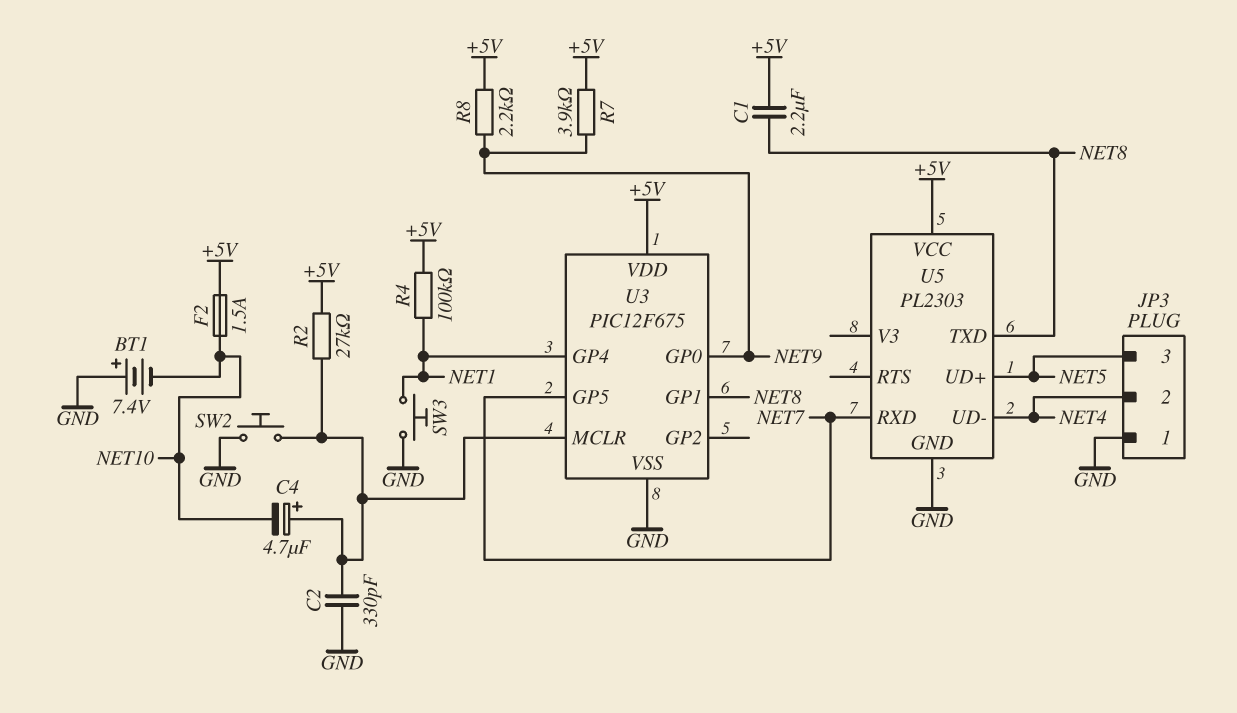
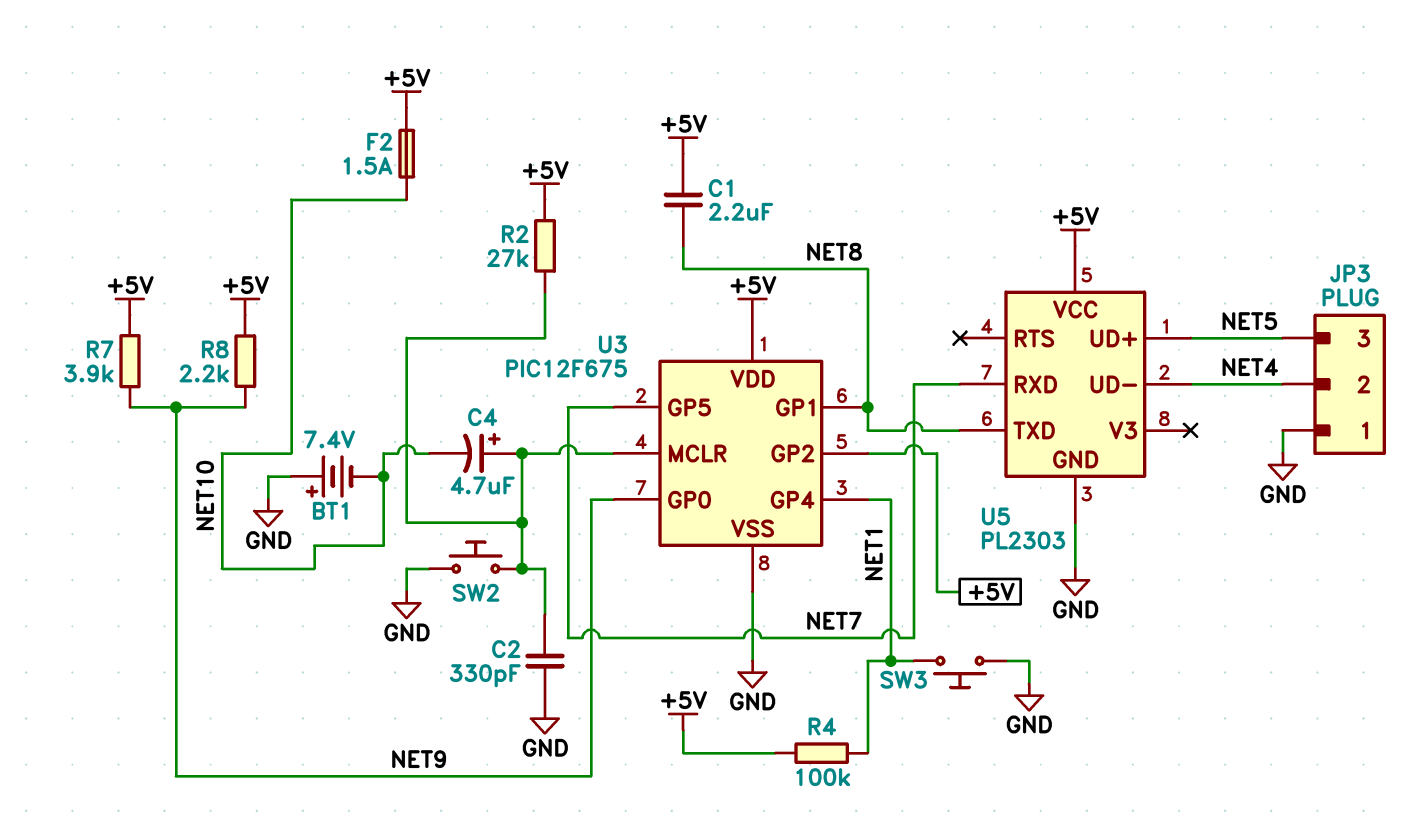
U3 pin GP2: none -> +5V

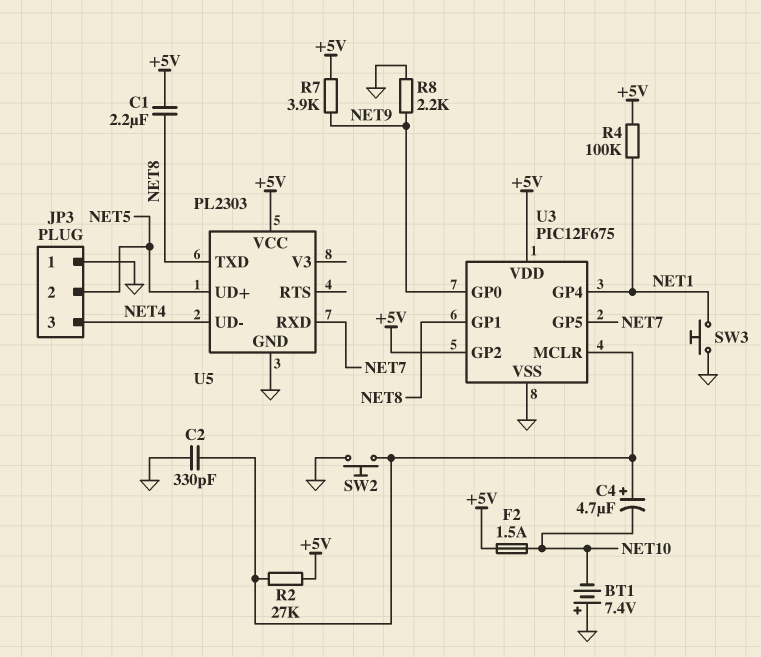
JP3 pin 2: NET4 -> NET5
JP3 pin 3: NET5 -> NET4
R8: 2.2k (+5V, NET9) -> 2.2k (GND, NET9)

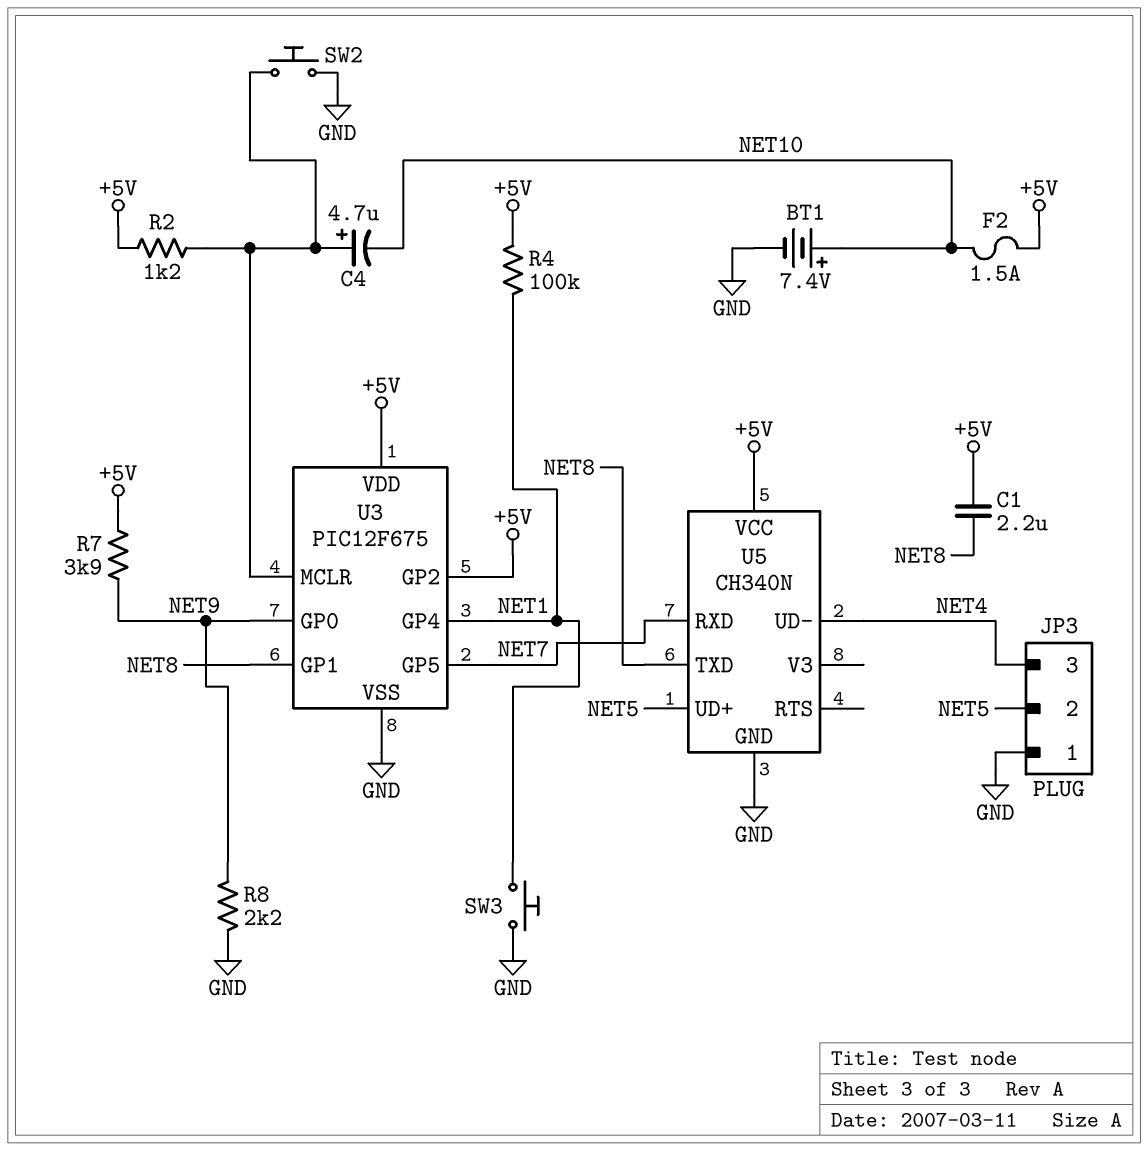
BT1: 7.4V (plus GND, minus NET10) -> 7.4V (plus NET10, minus GND)
C2: 330pF (GND, U3/MCLR) -> none
R2: 27k (+5V, U3/MCLR) -> 1.2k (+5V, U3/MCLR)
U5: PL2303 -> CH340N

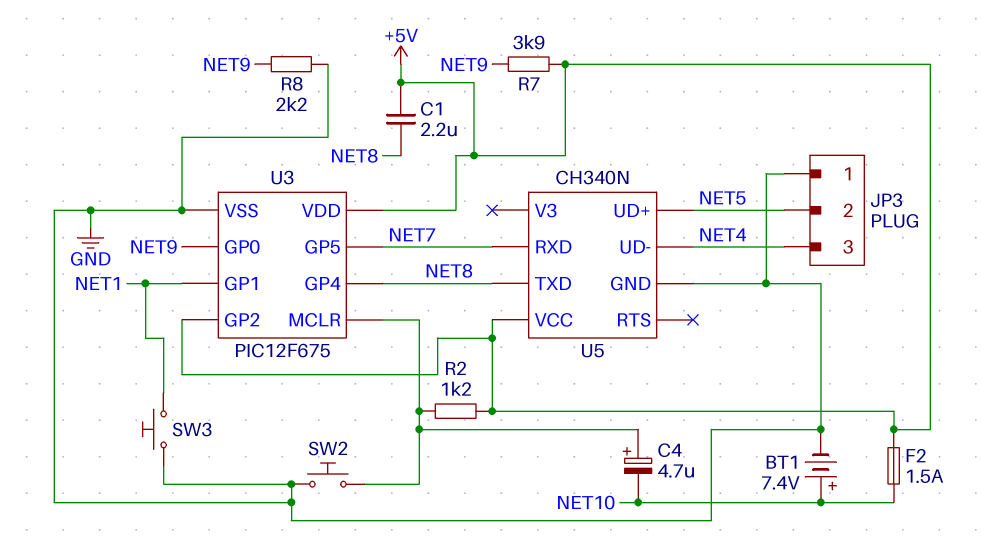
R4: 100k (+5V, NET1) -> none
U3 pin GP1: NET8 -> NET1
U3 pin GP4: NET1 -> NET8

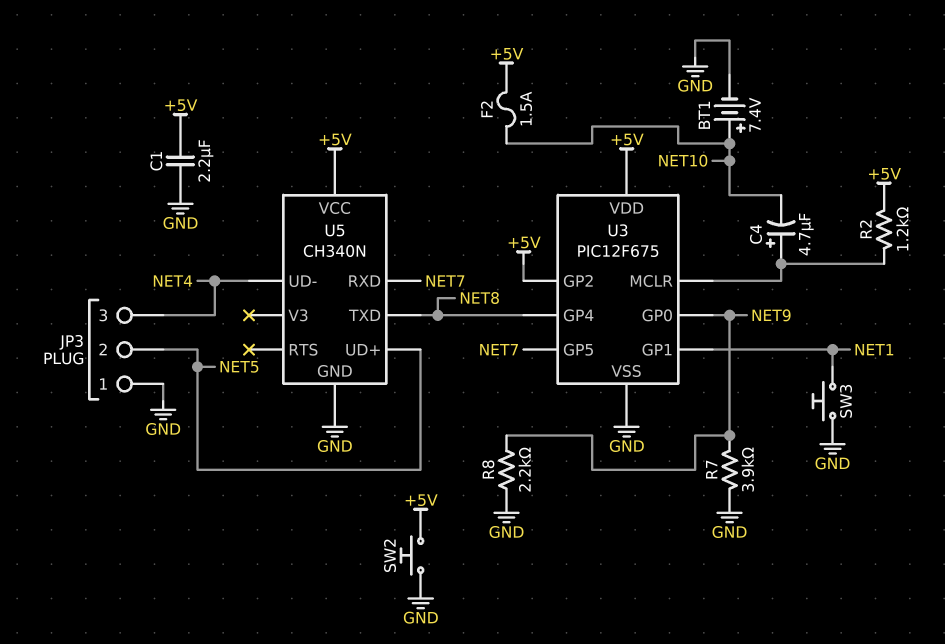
C1: 2.2uF (+5V, NET8) -> 2.2uF (+5V, GND)
R7: 3.9k (+5V, NET9) -> 3.9k (GND, NET9)
SW2: button (GND, U3/MCLR) -> button (+5V, GND)

